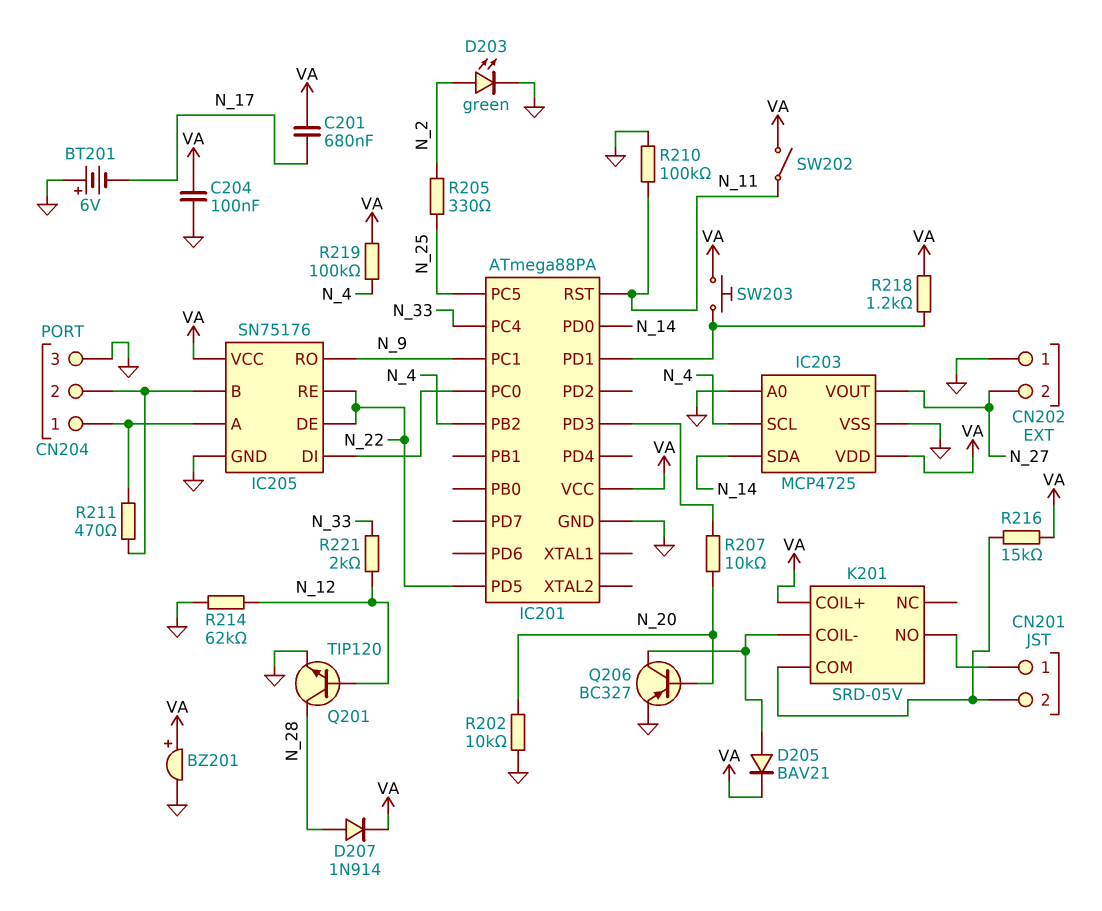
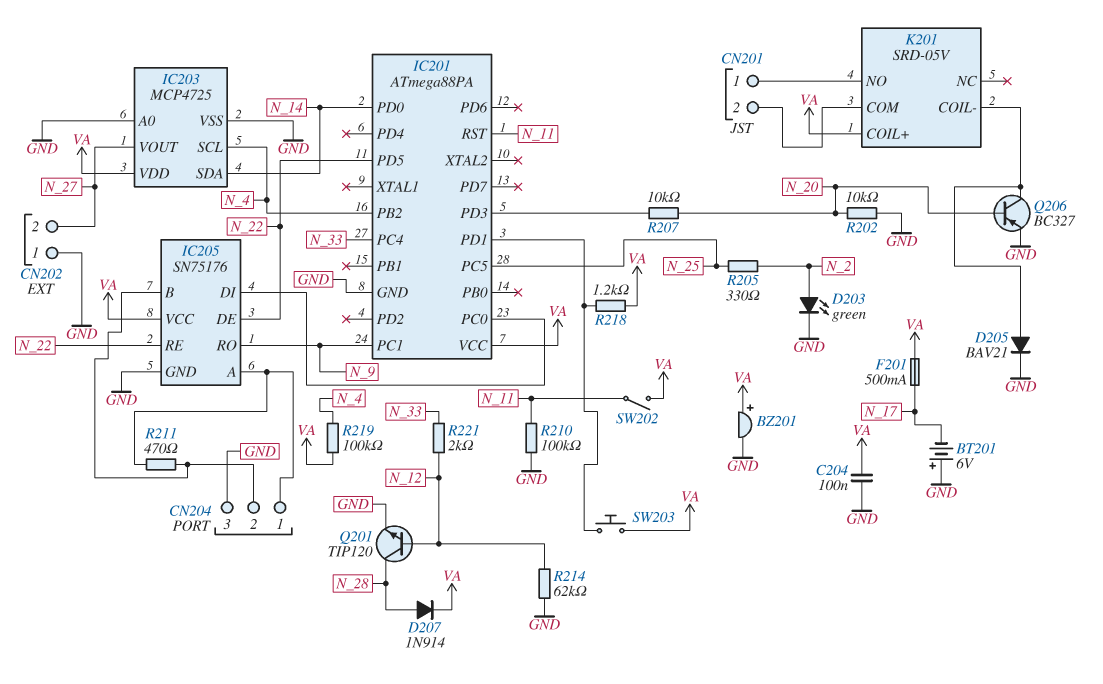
C201: 680nF (N_17, VA) -> none
D205: diode BAV21 (A K201/COIL-, K VA) -> diode BAV21 (A K201/COIL-, K GND)
F201: none -> 500mA (N_17, VA)
R216: 15k (CN201/2, VA) -> none

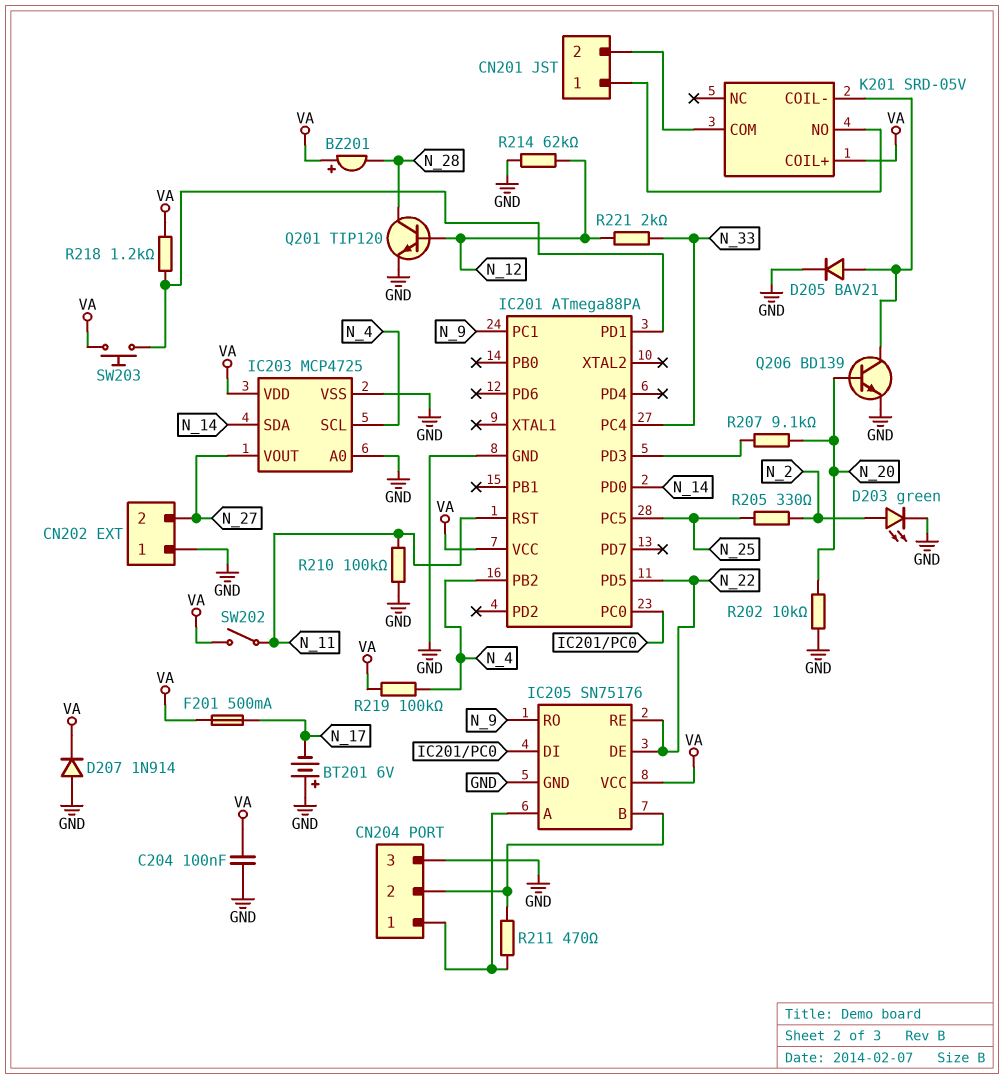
BZ201: buzzer (plus VA, minus GND) -> buzzer (plus VA, minus N_28)
D207: diode 1N914 (A N_28, K VA) -> diode 1N914 (A GND, K VA)
Q206: PNP BC327 (B N_20, C K201/COIL-, E GND) -> NPN BD139 (B N_20, C K201/COIL-, E GND)
R207: 10k (IC201/PD3, N_20) -> 9.1k (IC201/PD3, N_20)

